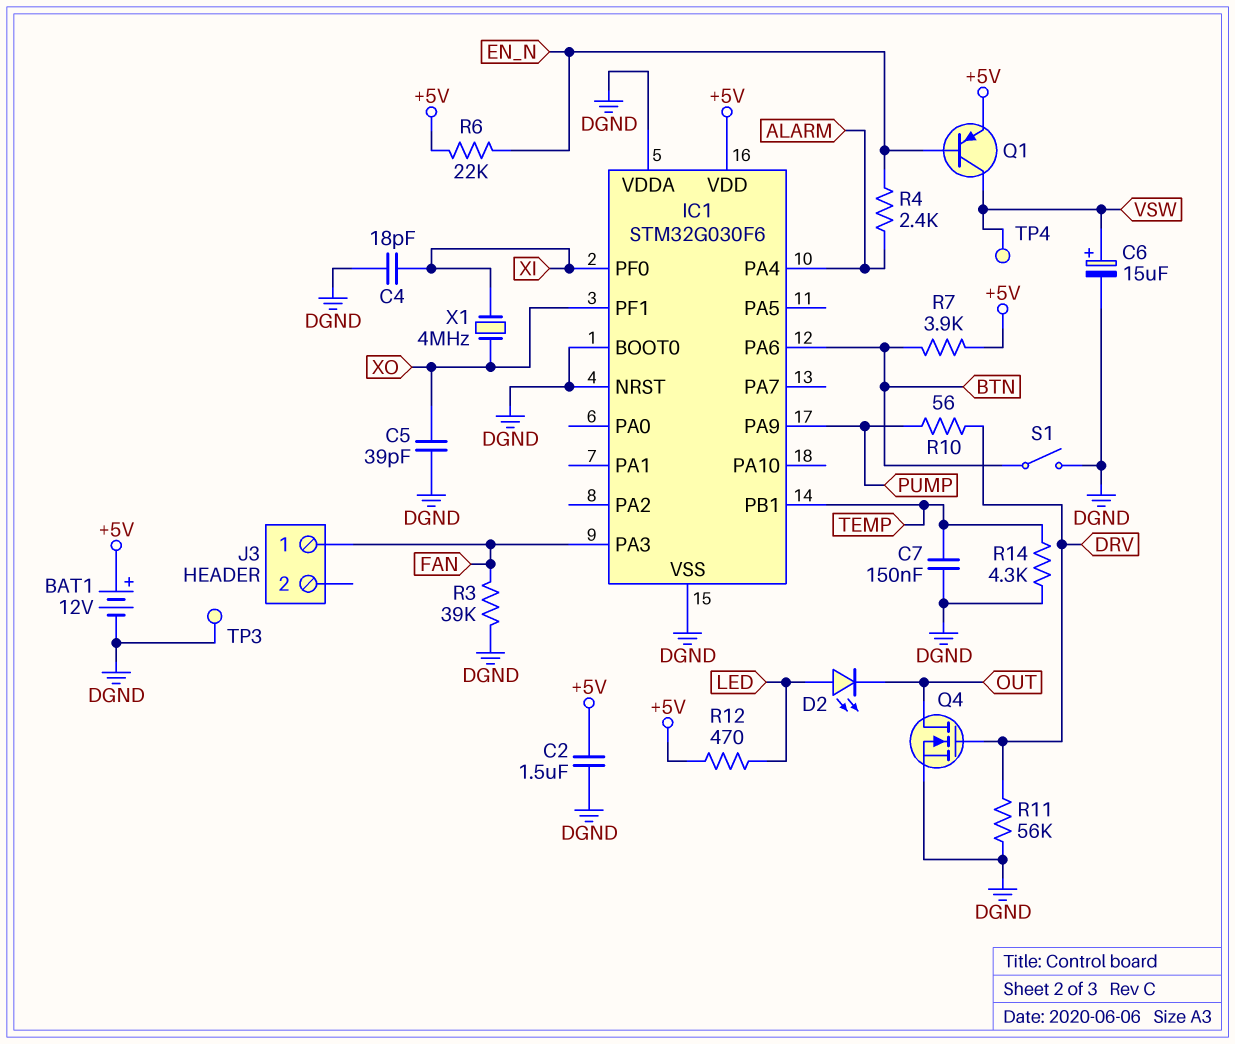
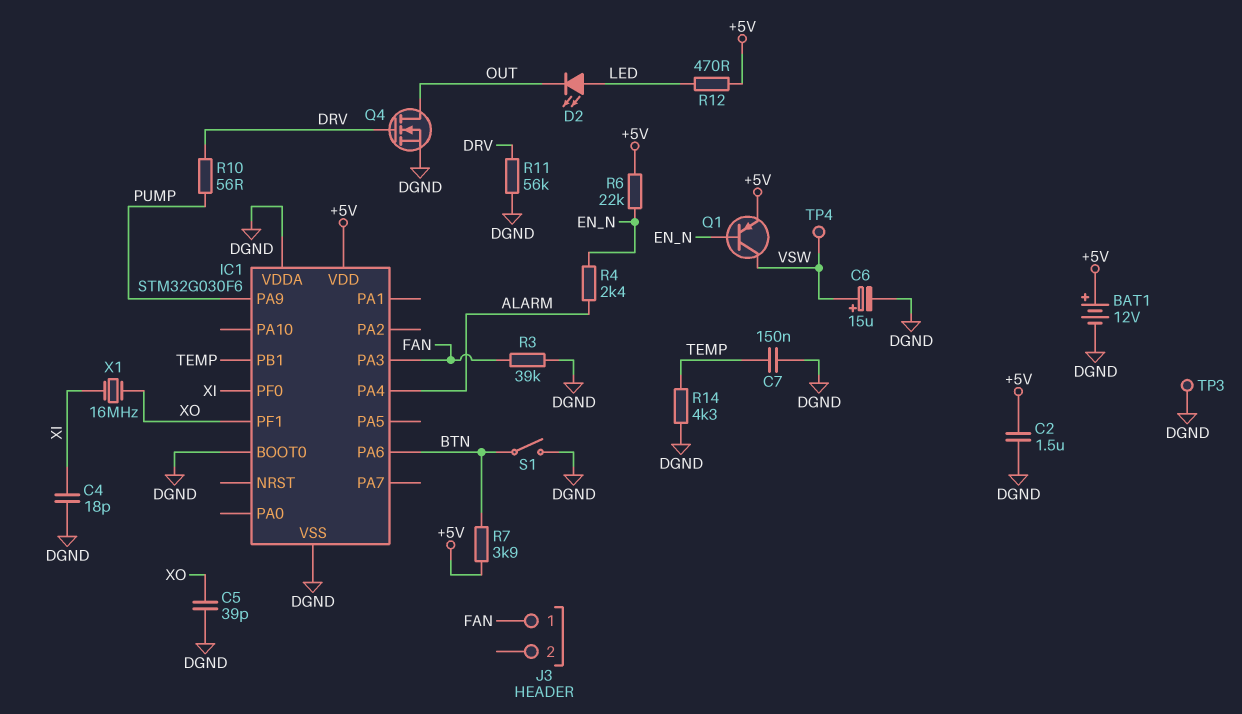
IC1 pin NRST: DGND -> none
X1: 4MHz (XI, XO) -> 16MHz (XI, XO)

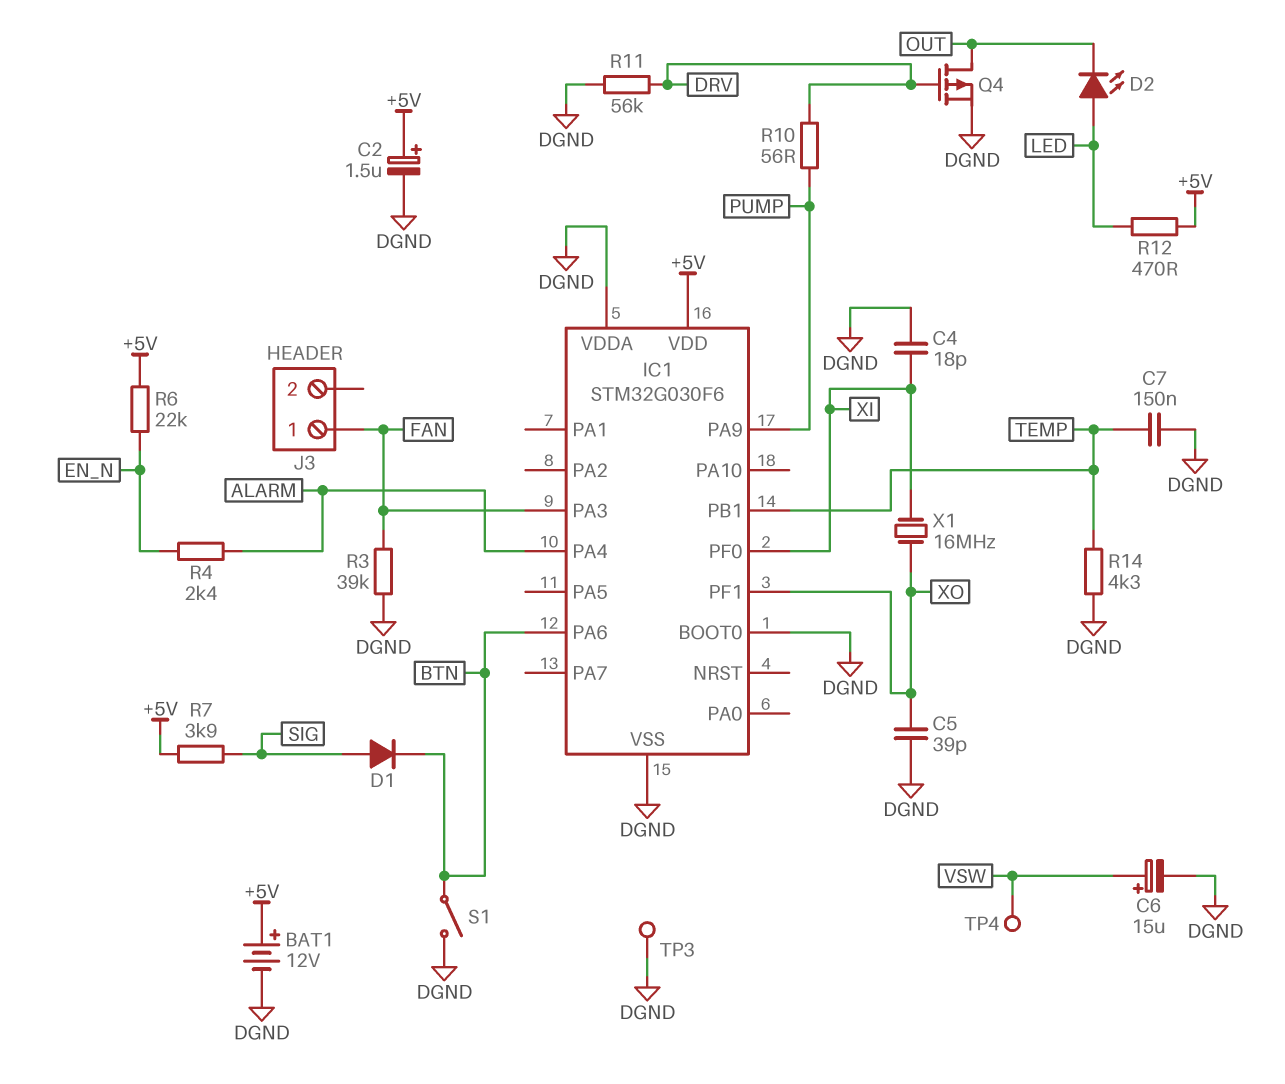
C2: 1.5uF (+5V, DGND) -> 1.5uF (plus +5V, minus DGND)
D1: none -> diode (A SIG, K BTN)
Q1: PNP (B EN_N, C VSW, E +5V) -> none
Q4: NMOS (G DRV, D OUT, S DGND) -> PMOS (G DRV, D OUT, S DGND)
R7: 3.9k (+5V, BTN) -> 3.9k (+5V, SIG)

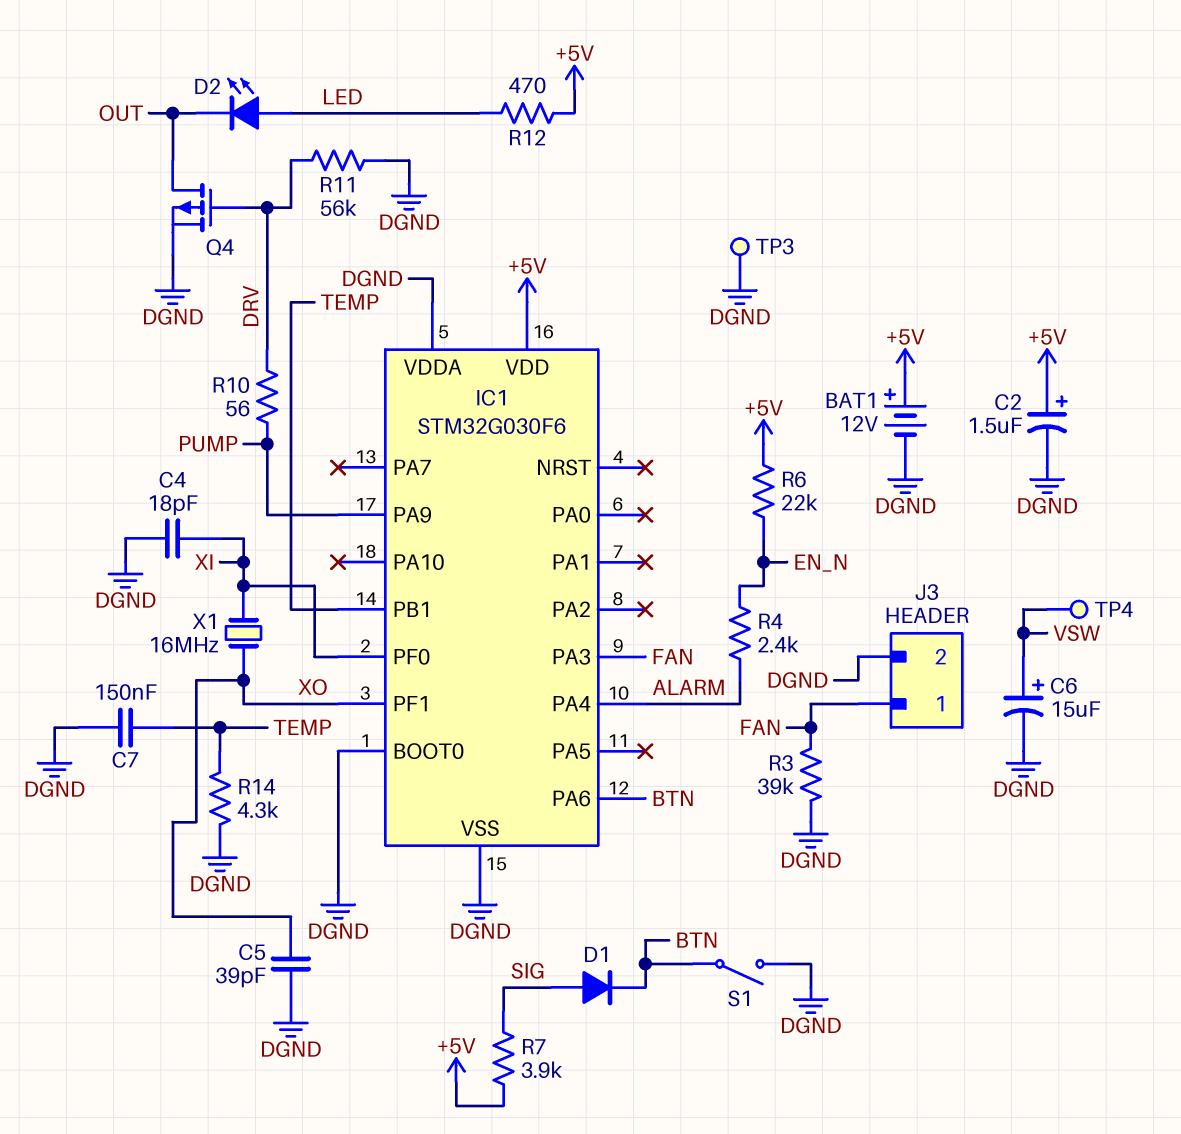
J3 pin 2: none -> DGND

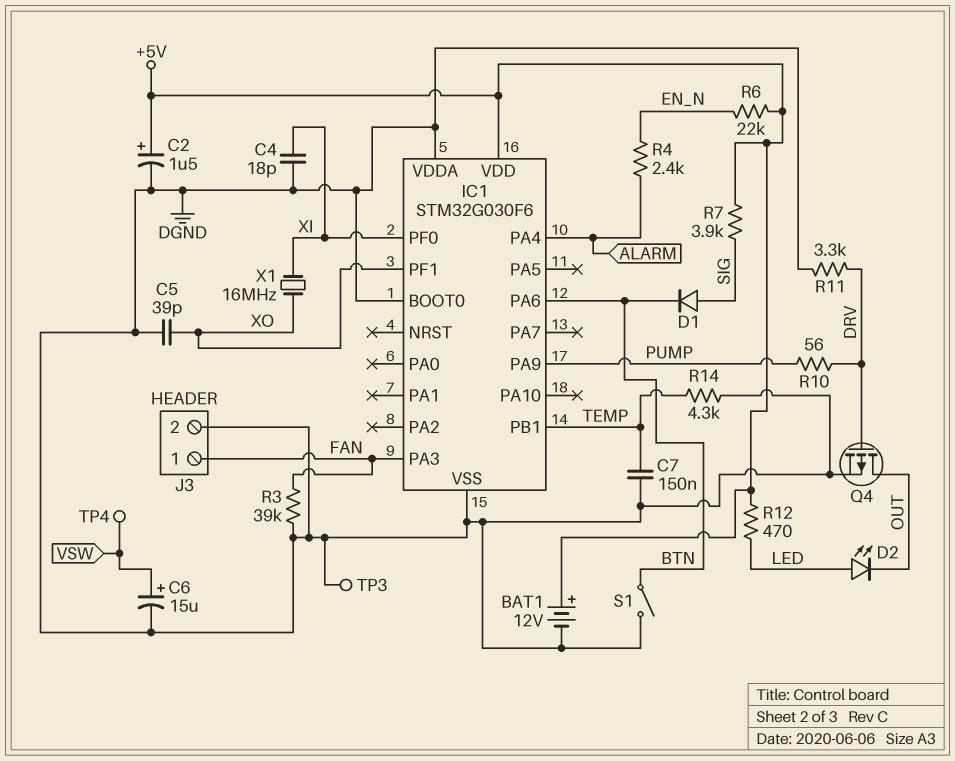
R11: 56k (DGND, DRV) -> 3.3k (DGND, DRV)

